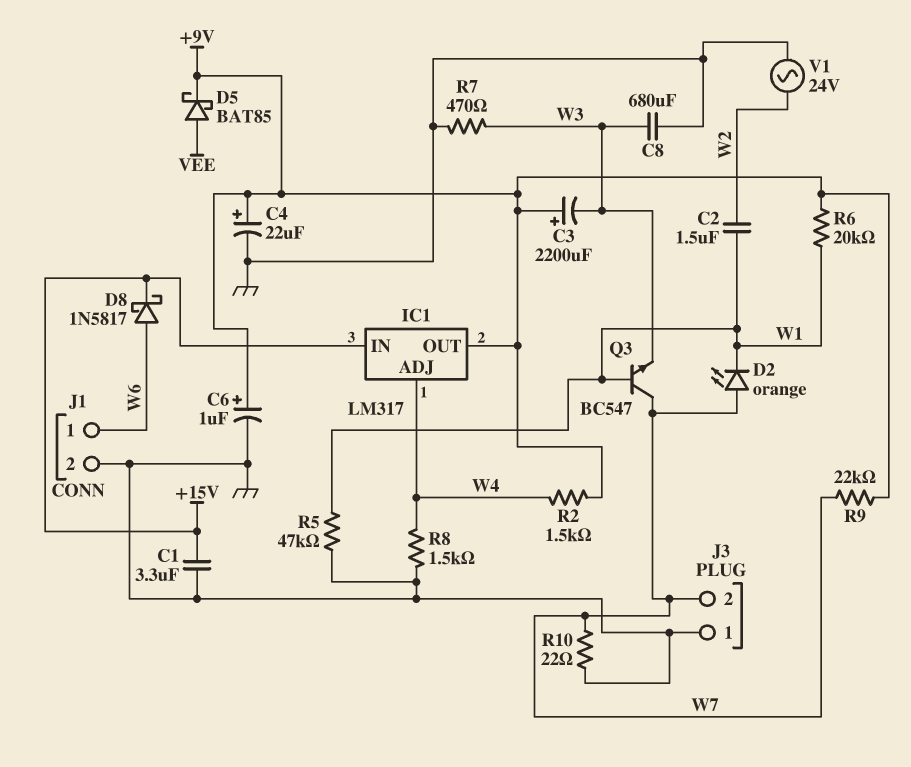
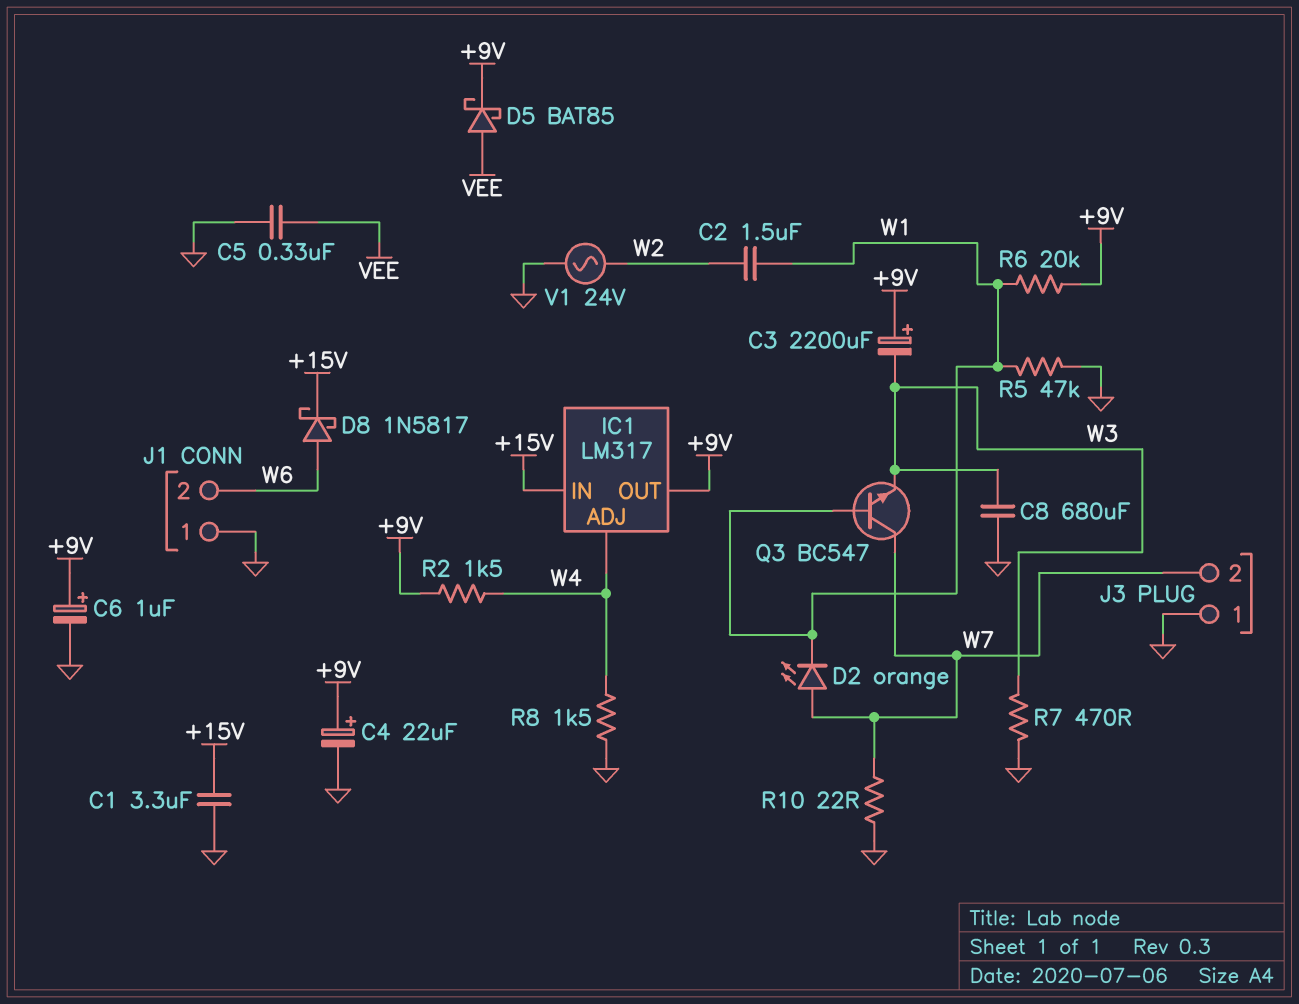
C5: none -> 330nF (GND, VEE)
J1 pin 1: W6 -> GND
J1 pin 2: GND -> W6
R9: 22k (+9V, W7) -> none

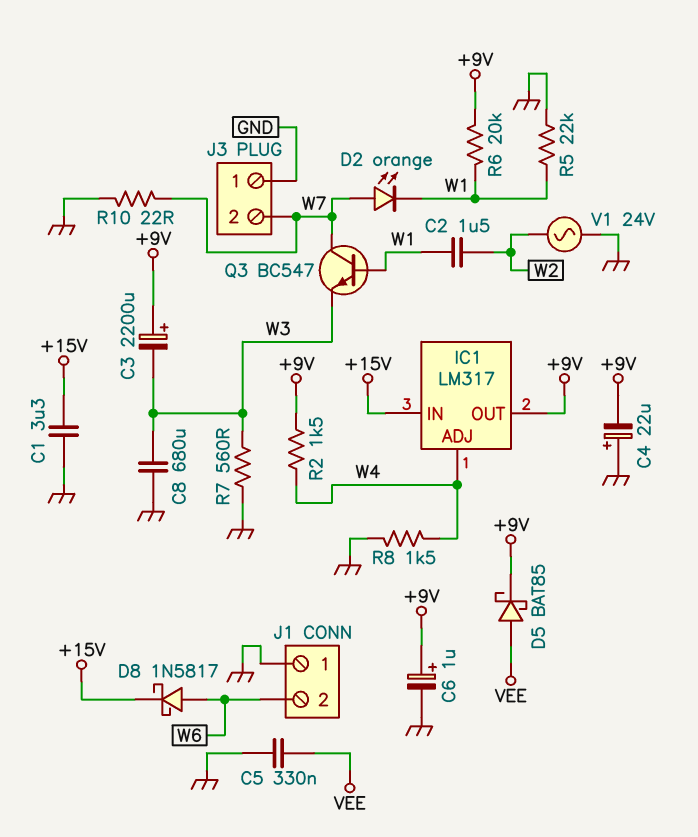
C4: 22uF (plus +9V, minus GND) -> 22uF (plus GND, minus +9V)
R5: 47k (GND, W1) -> 22k (GND, W1)
R7: 470 (GND, W3) -> 560 (GND, W3)

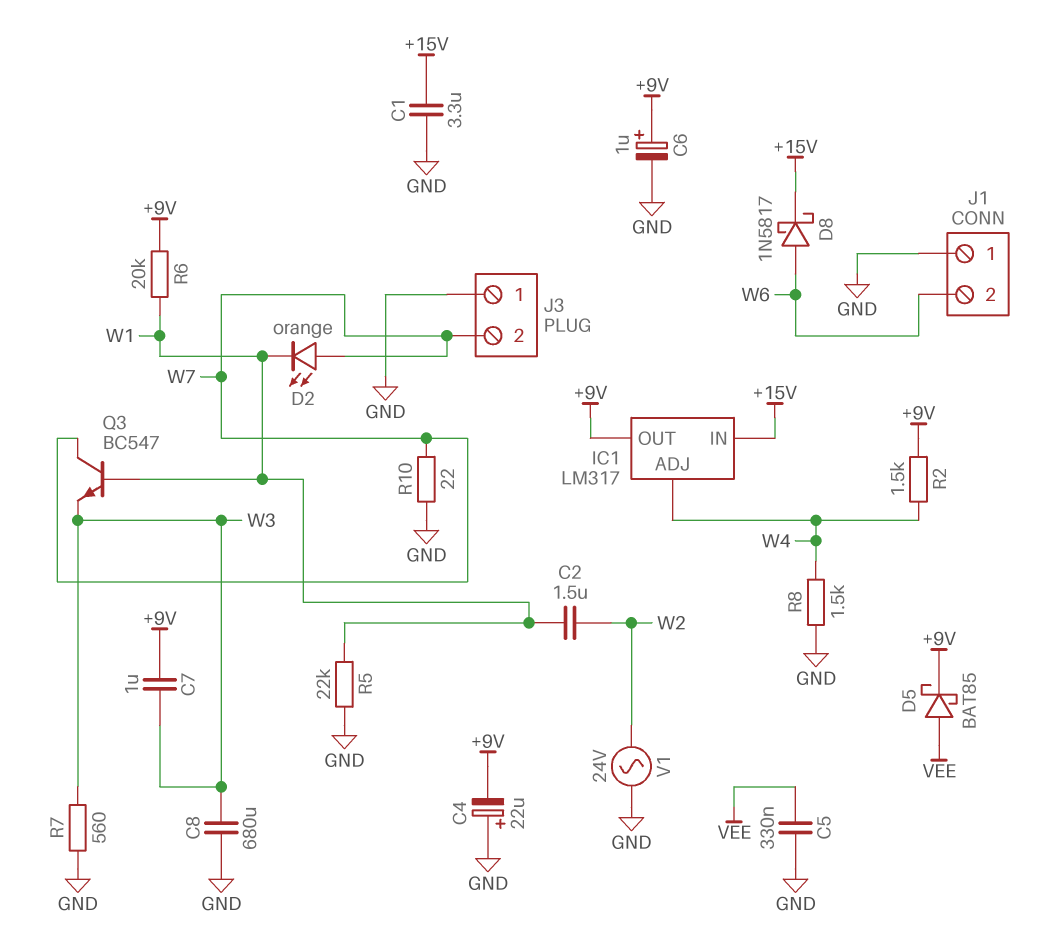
C3: 2200uF (plus +9V, minus W3) -> none
C7: none -> 1uF (+9V, W3)

